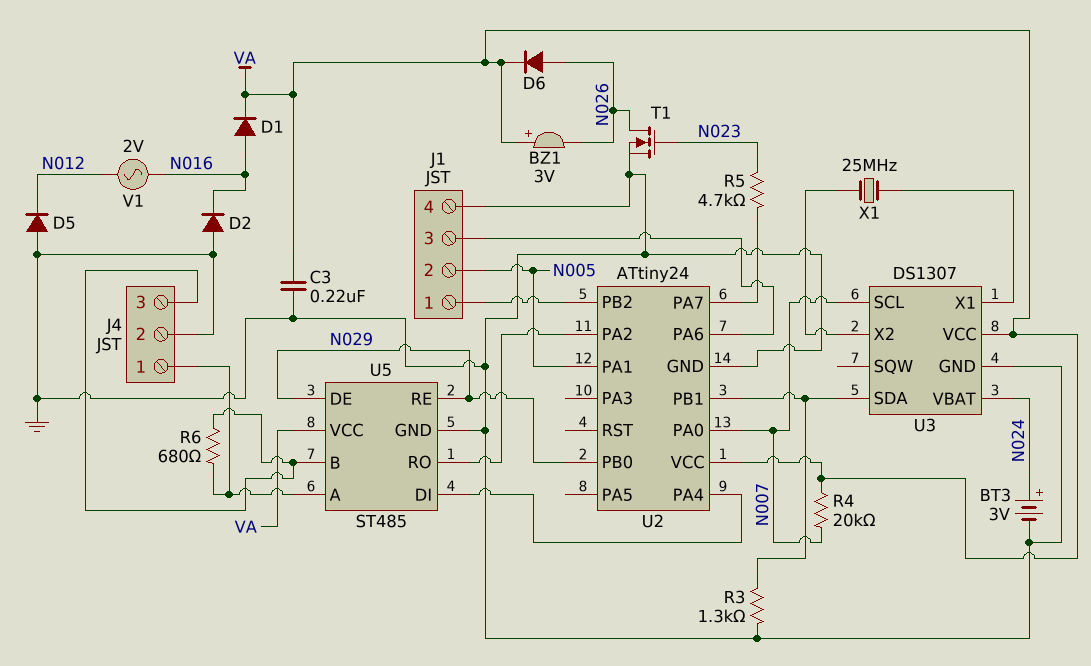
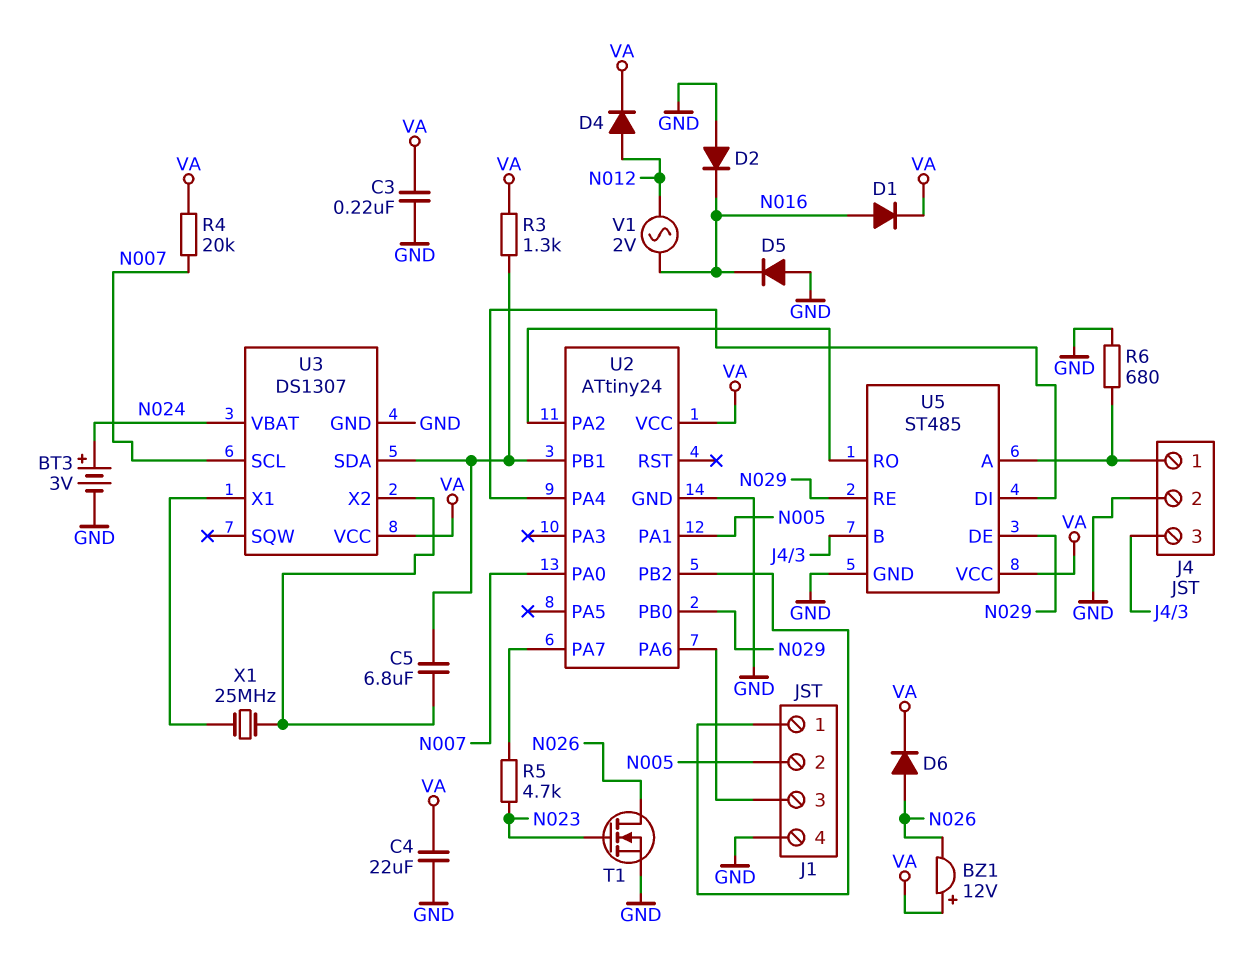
BZ1: buzzer 3V (plus VA, minus N026) -> buzzer 12V (plus VA, minus N026)
C4: none -> 22uF (GND, VA)
C5: none -> 6.8uF (U2/PB1, U3/X2)
D4: none -> diode (A N012, K VA)
D5: diode (A GND, K N012) -> diode (A GND, K N016)
R3: 1.3k (GND, U2/PB1) -> 1.3k (U2/PB1, VA)
R6: 680 (J4/1, J4/3) -> 680 (GND, J4/1)

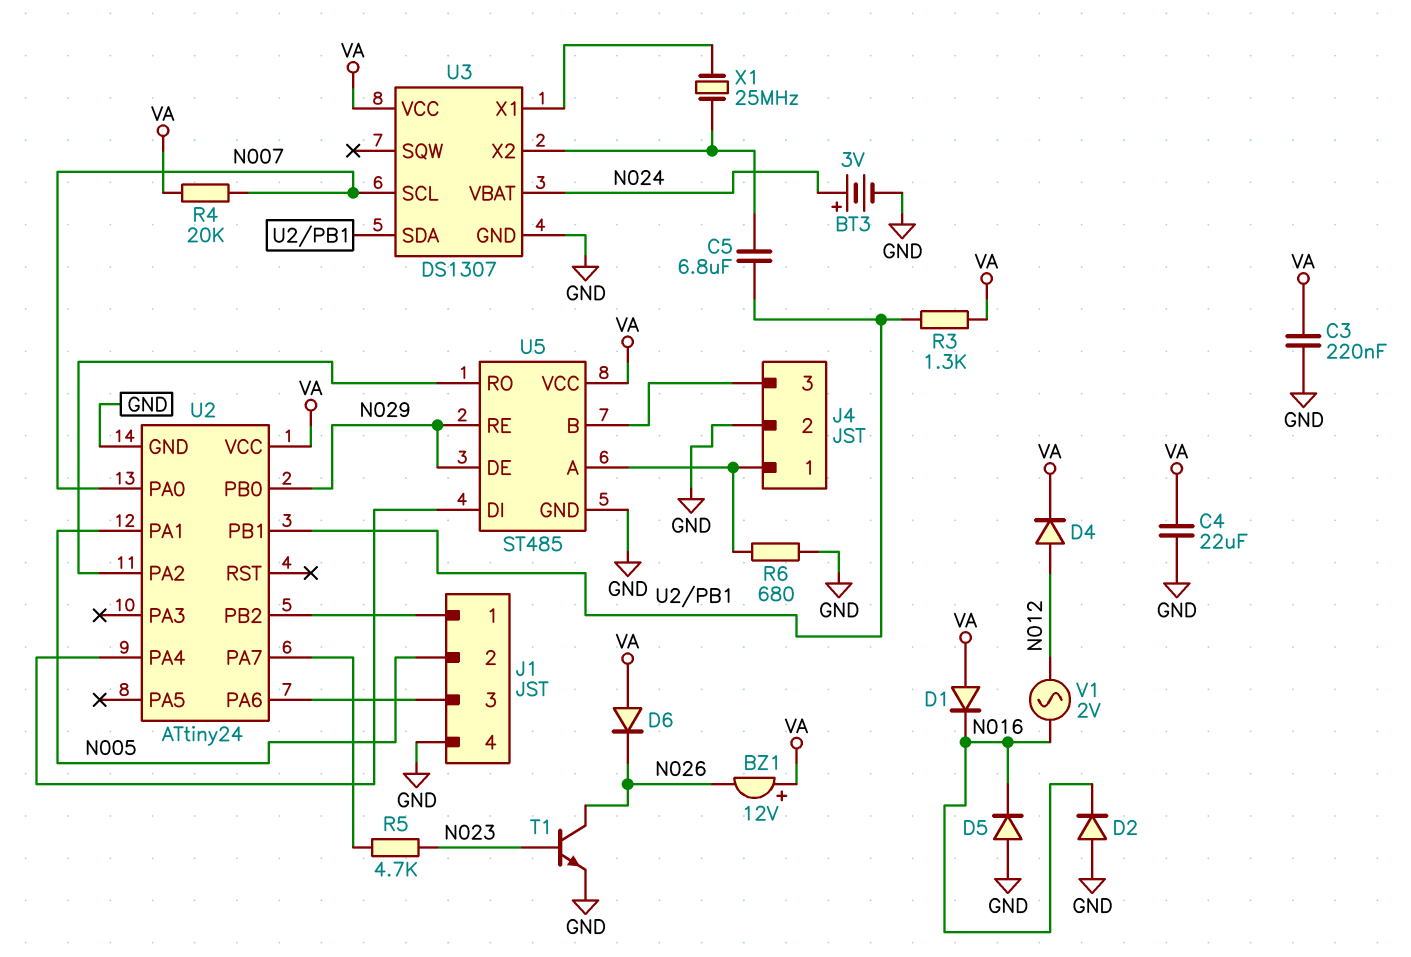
D1: diode (A N016, K VA) -> diode (A VA, K N016)
D6: diode (A N026, K VA) -> diode (A VA, K N026)
T1: NMOS (G N023, D N026, S GND) -> NPN (B N023, C N026, E GND)

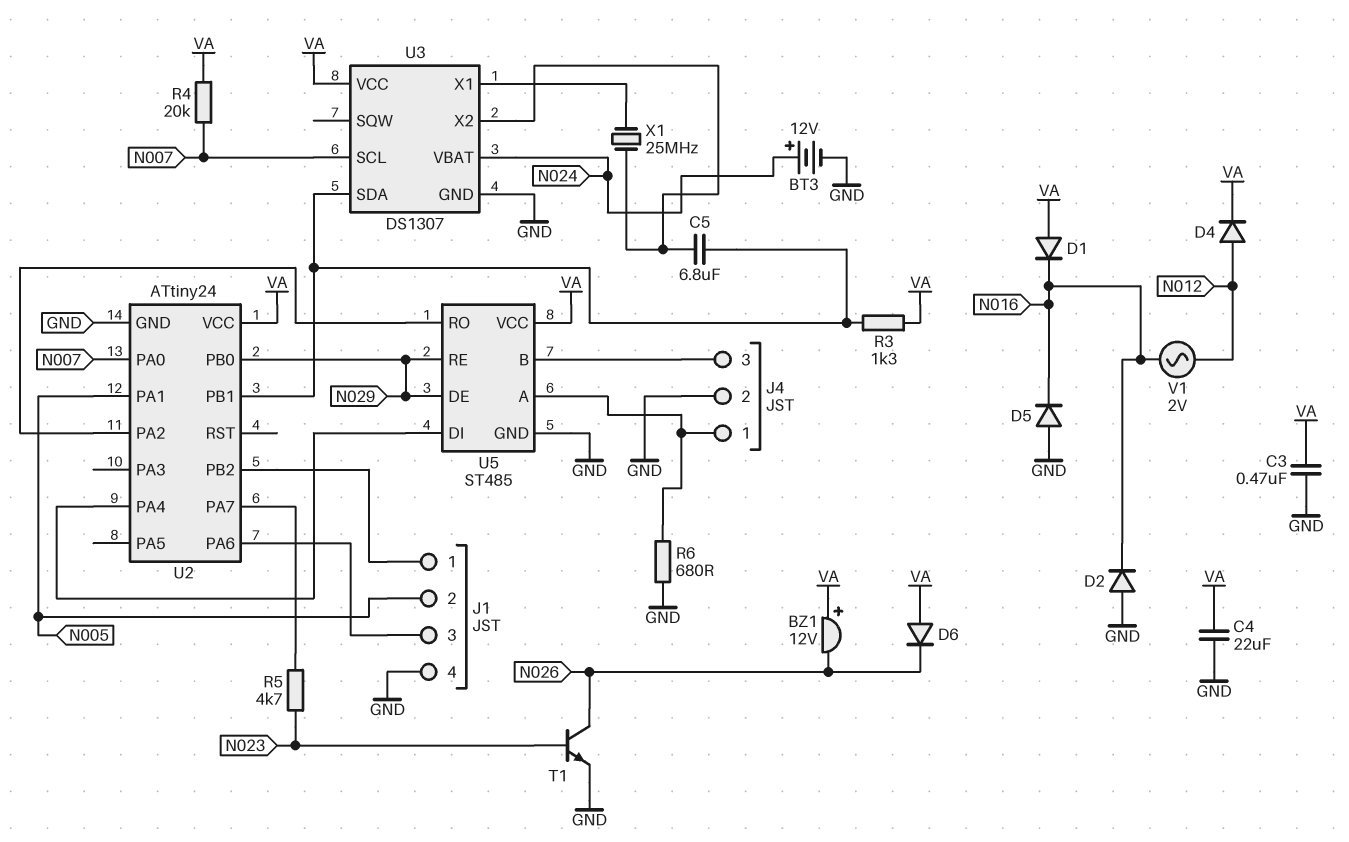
BT3: 3V (plus N024, minus GND) -> 12V (plus N024, minus GND)
C3: 220nF (GND, VA) -> 470nF (GND, VA)

